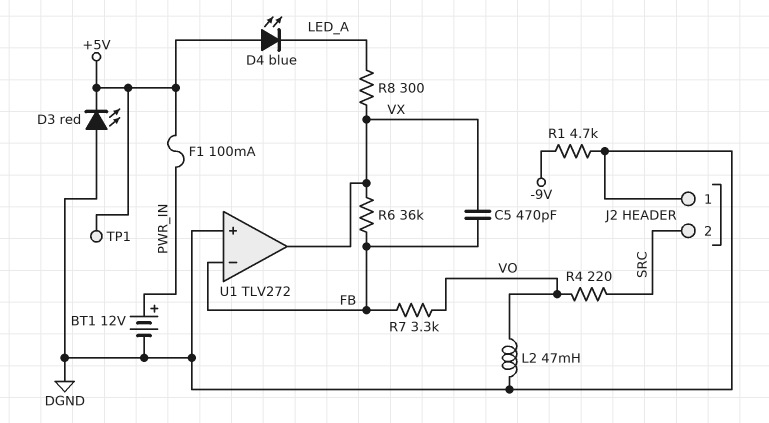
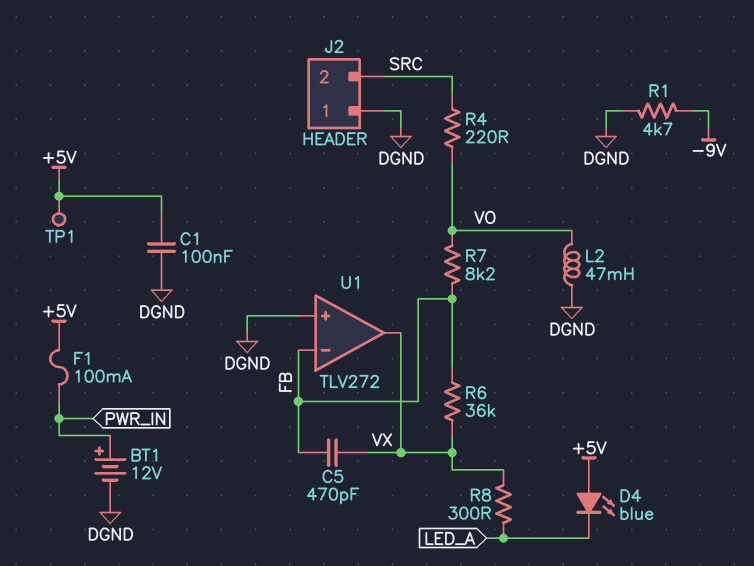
C1: none -> 100nF (+5V, DGND)
D3: LED red (A DGND, K +5V) -> none
R7: 3.3k (FB, VO) -> 8.2k (FB, VO)

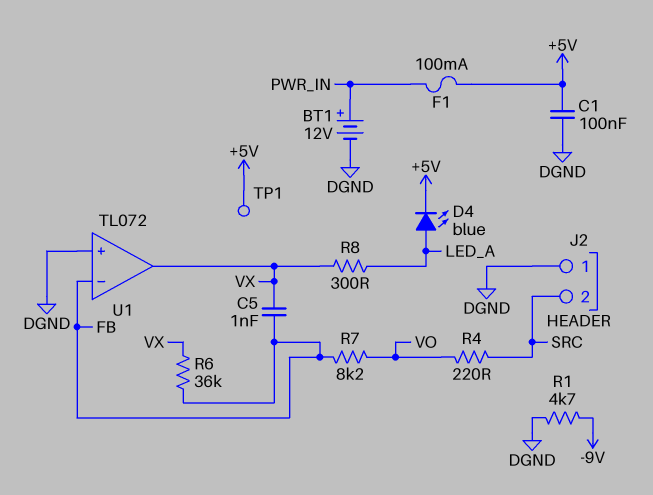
C5: 470pF (FB, VX) -> 1nF (FB, VX)
D4: LED blue (A +5V, K LED_A) -> LED blue (A LED_A, K +5V)
L2: 47mH (DGND, VO) -> none
U1: TLV272 -> TL072

